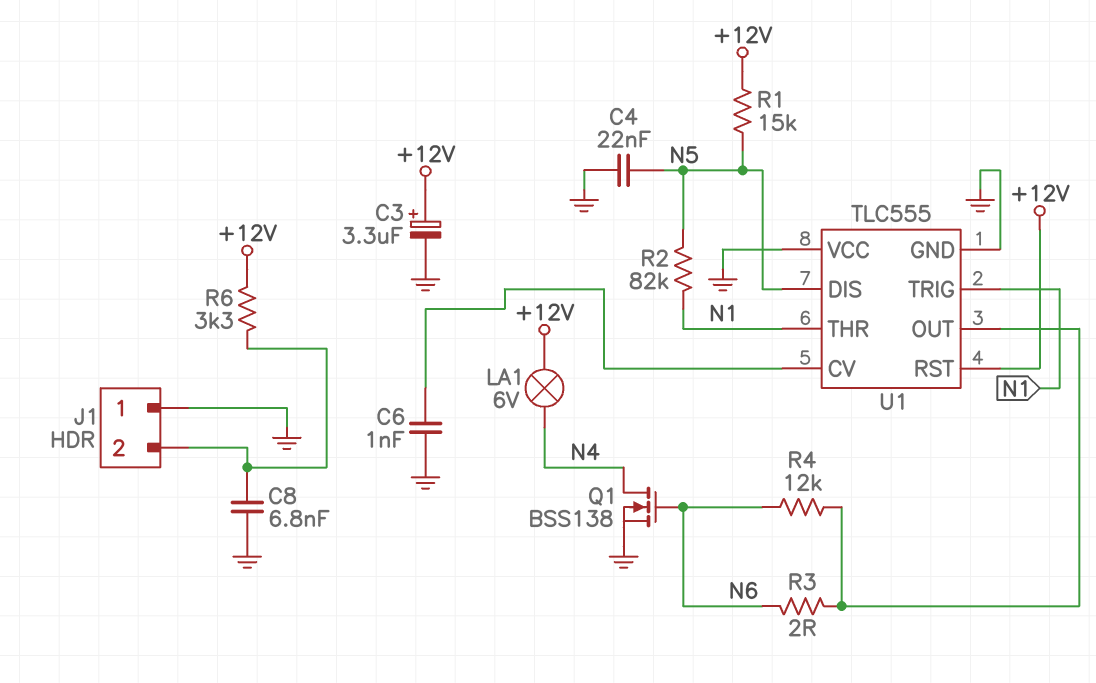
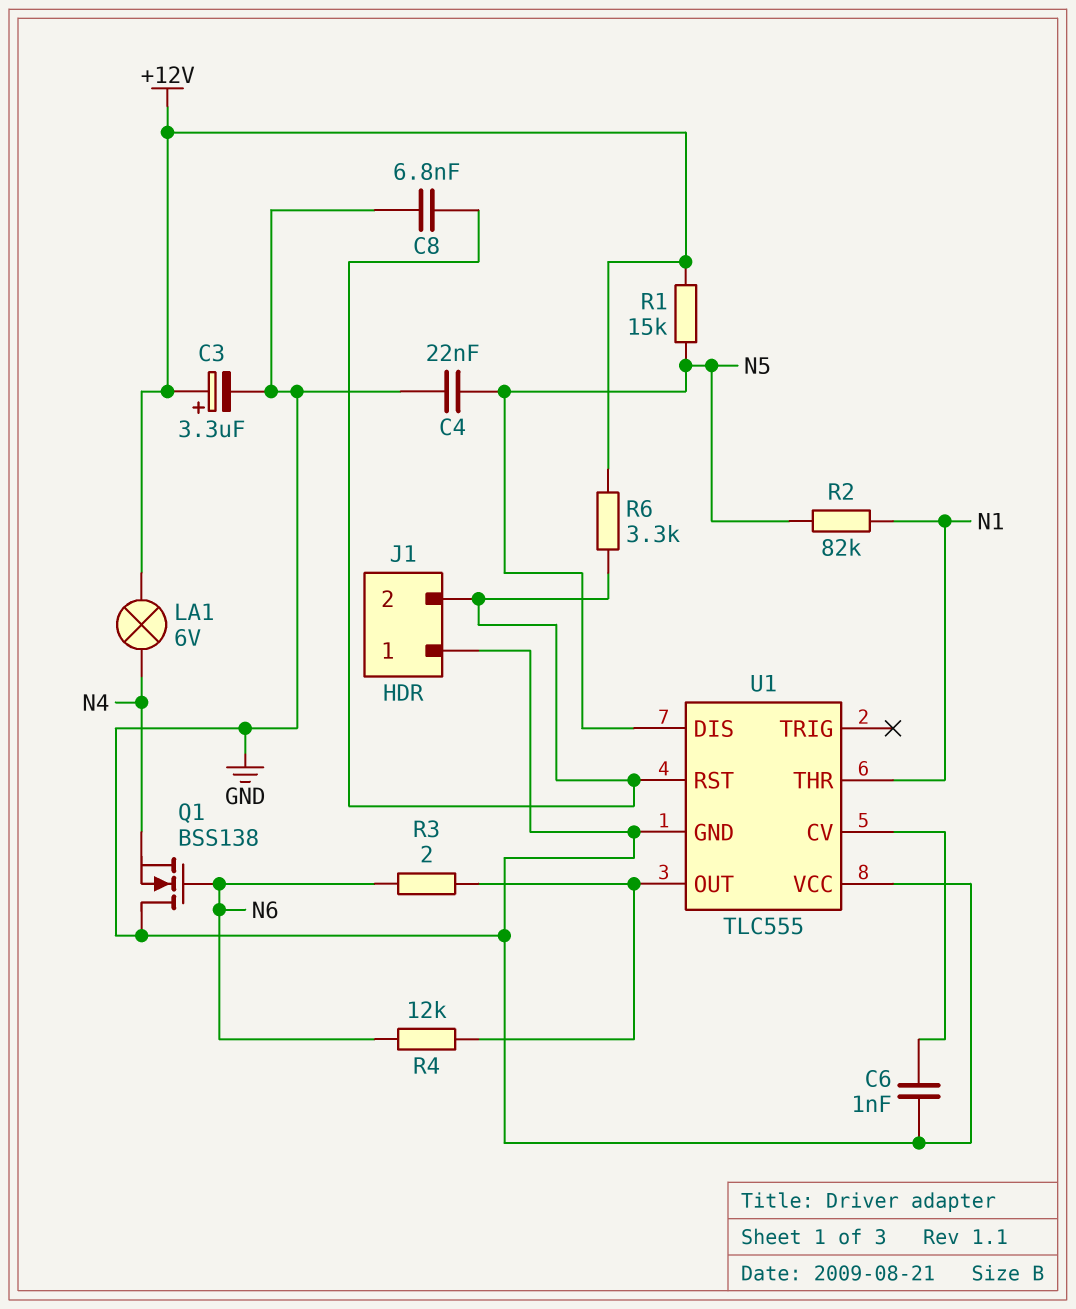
Q1: NMOS BSS138 (G N6, D N4, S GND) -> NMOS BSS138 (G N6, D GND, S N4)
U1 pin RST: +12V -> J1/2
U1 pin TRIG: N1 -> none

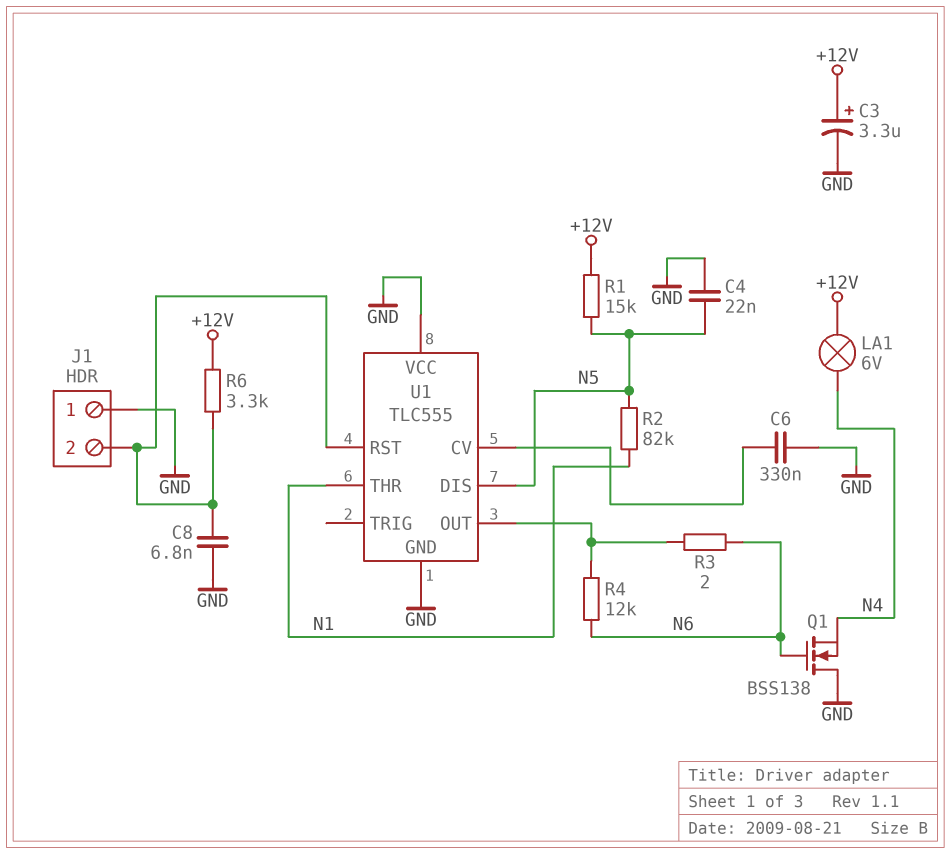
C6: 1nF (GND, U1/CV) -> 330nF (GND, U1/CV)

